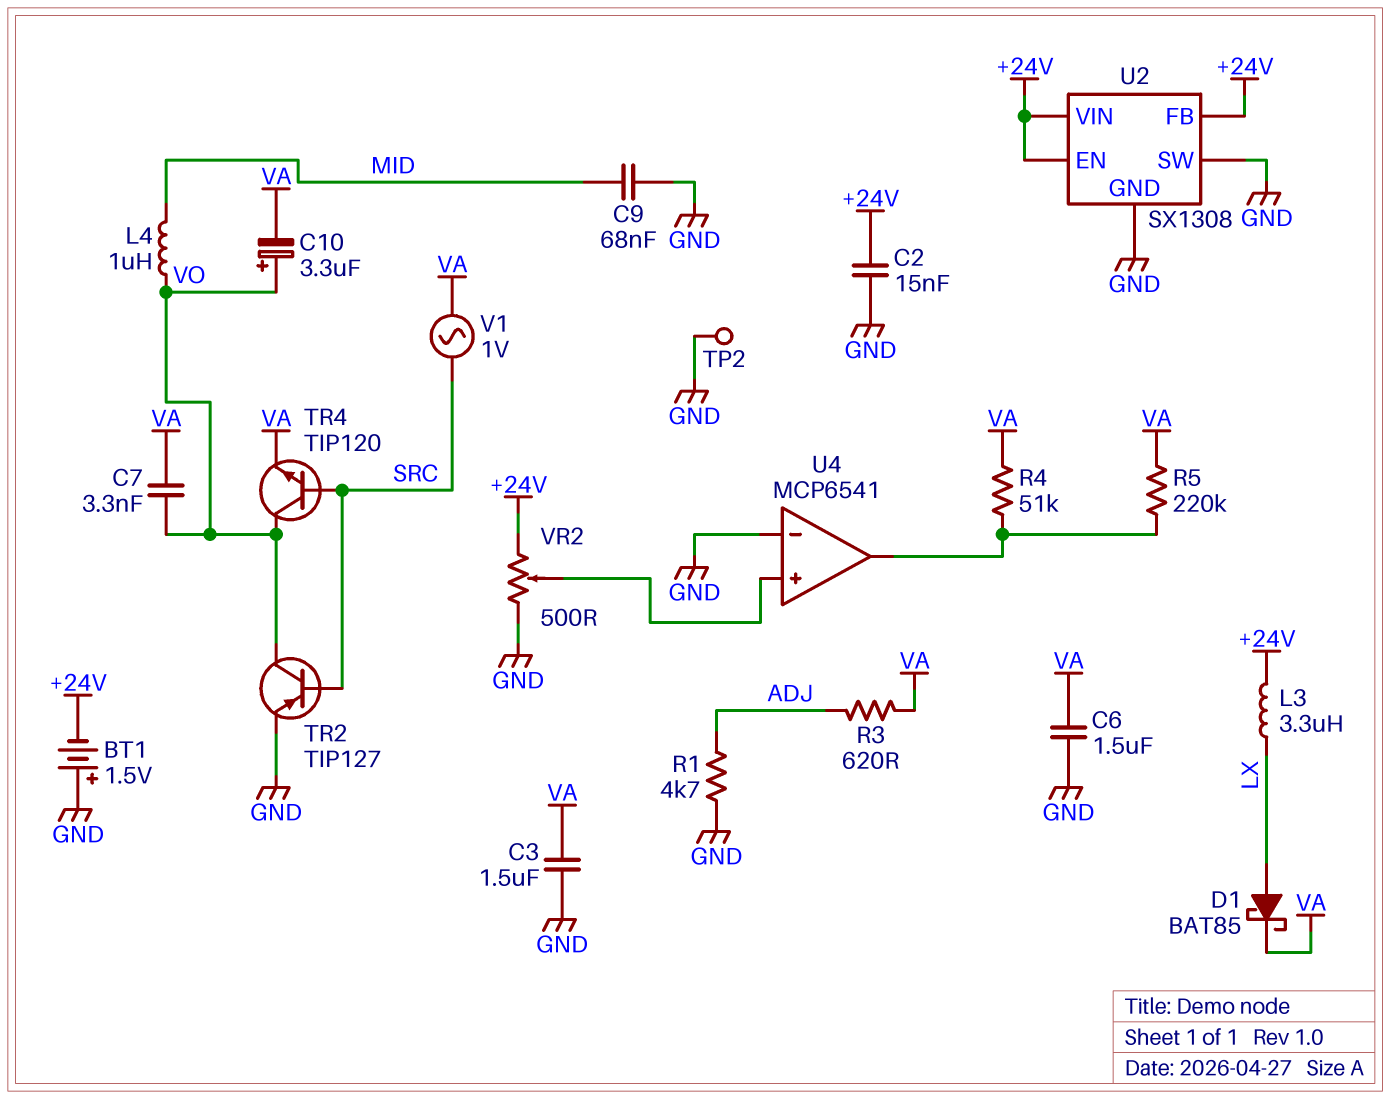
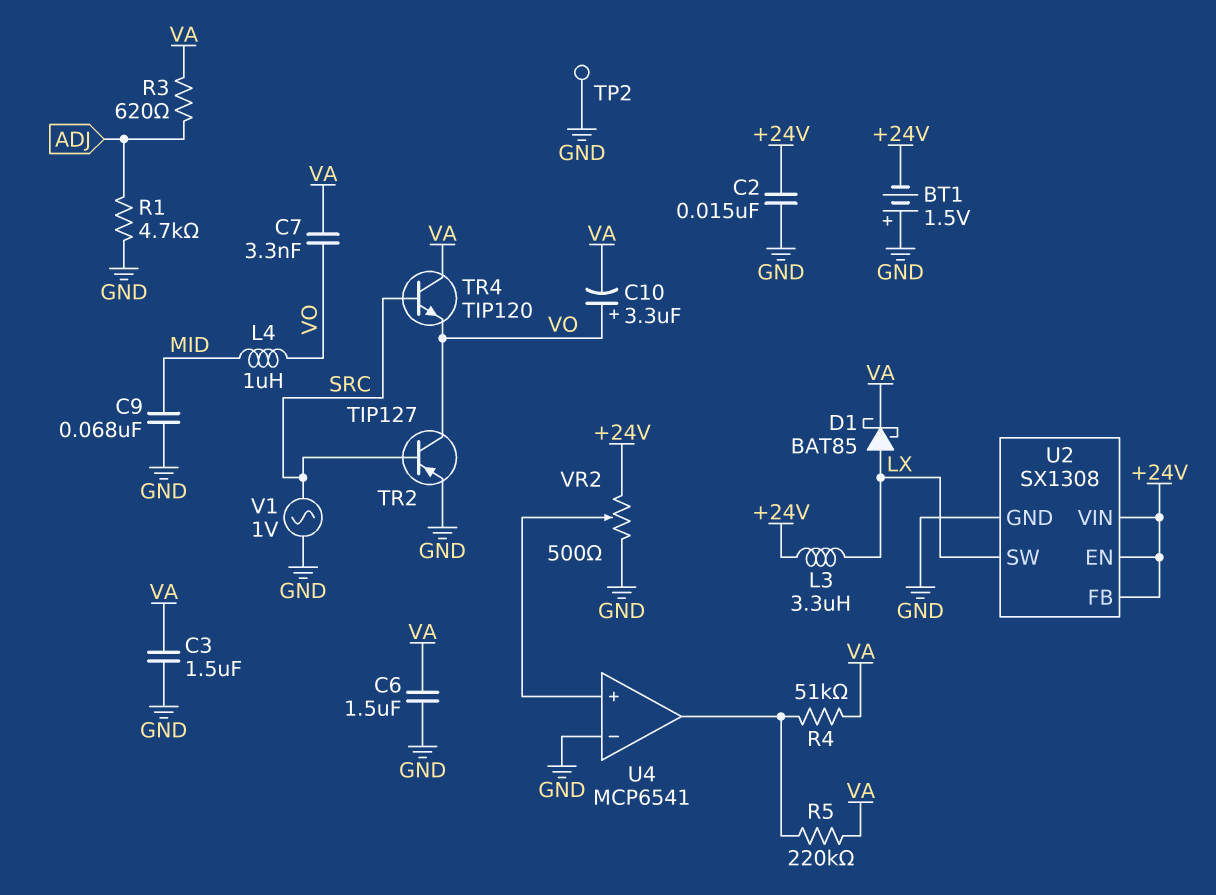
TR4: NPN TIP120 (B SRC, C VO, E VA) -> NPN TIP120 (B SRC, C VA, E VO)
U2 pin SW: GND -> LX
V1: AC 1V (SRC, VA) -> AC 1V (GND, SRC)

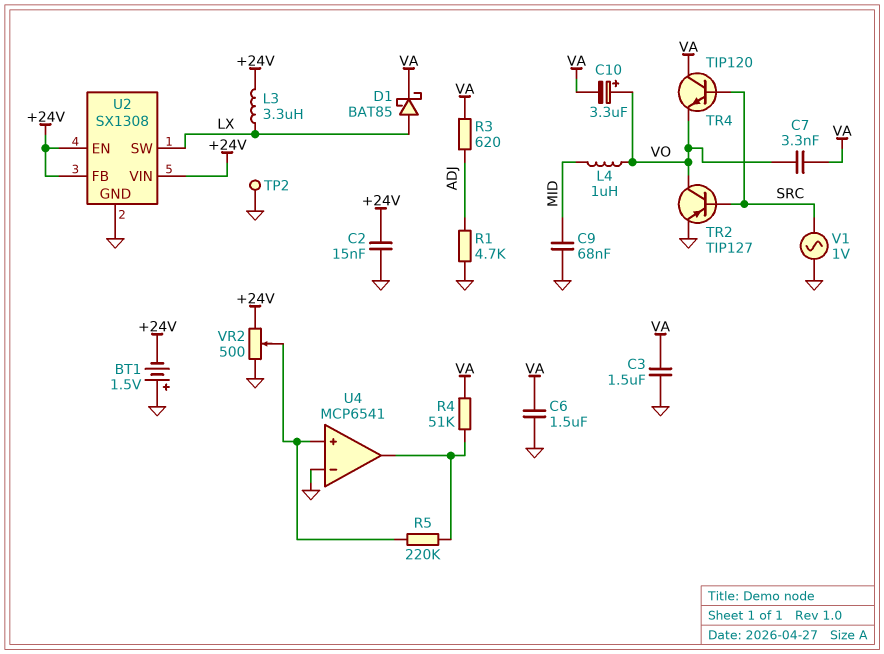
R5: 220k (U4/out, VA) -> 220k (U4/in+, U4/out)

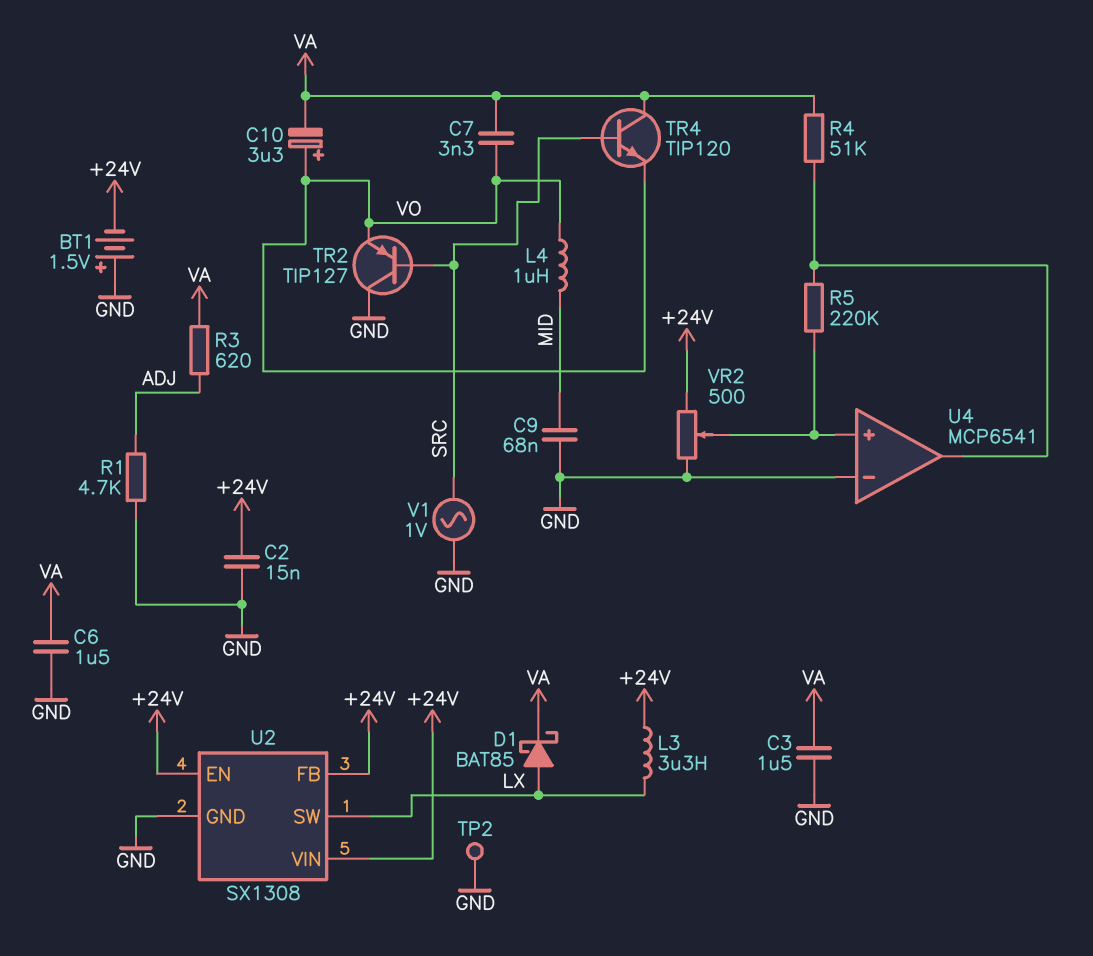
TR2: PNP TIP127 (B SRC, C VO, E GND) -> PNP TIP127 (B SRC, C GND, E VO)

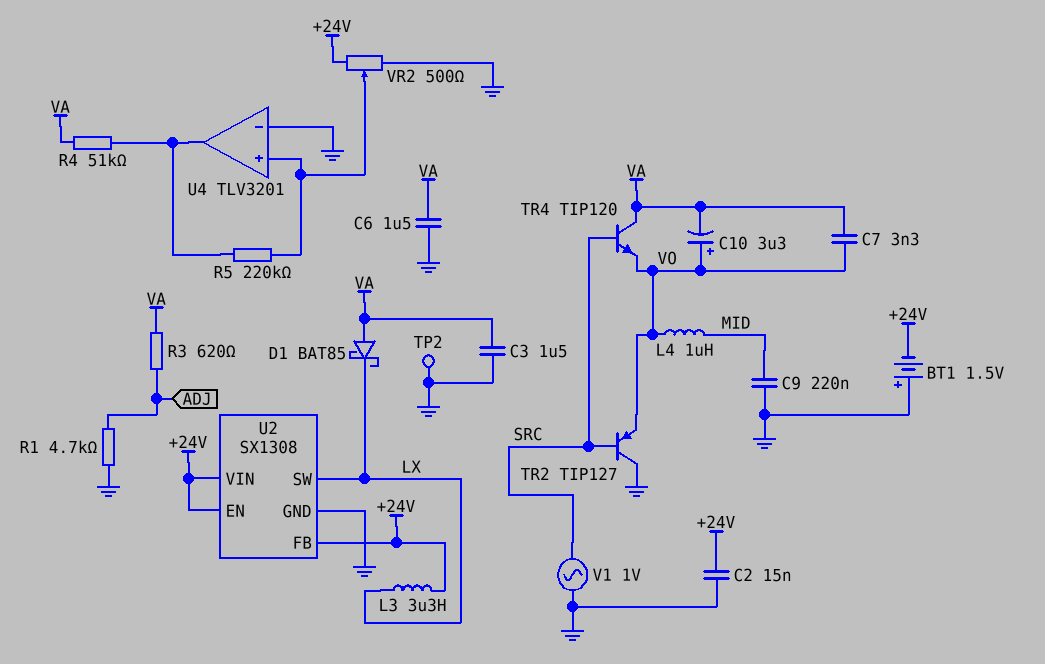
C9: 68nF (GND, MID) -> 220nF (GND, MID)
D1: schottky BAT85 (A LX, K VA) -> schottky BAT85 (A VA, K LX)
U4: MCP6541 -> TLV3201

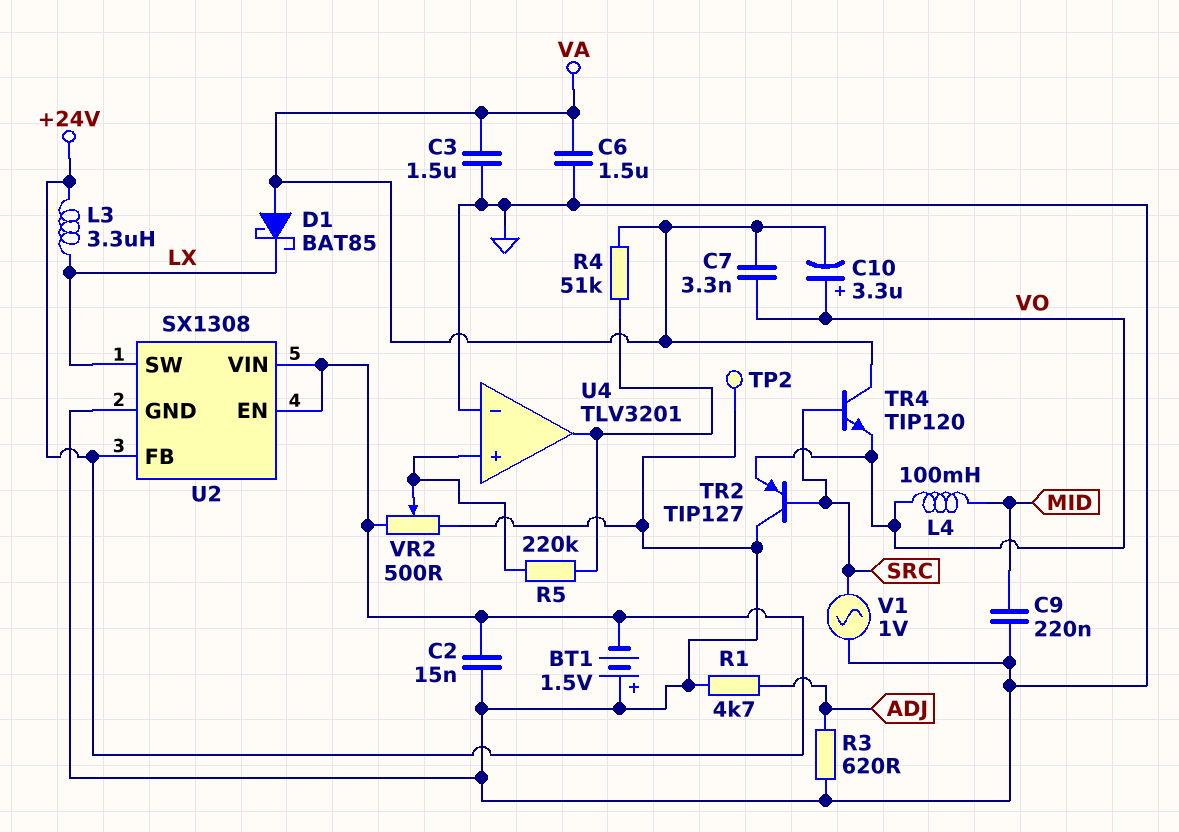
L4: 1uH (MID, VO) -> 100mH (MID, VO)
R3: 620 (ADJ, VA) -> 620 (ADJ, GND)

